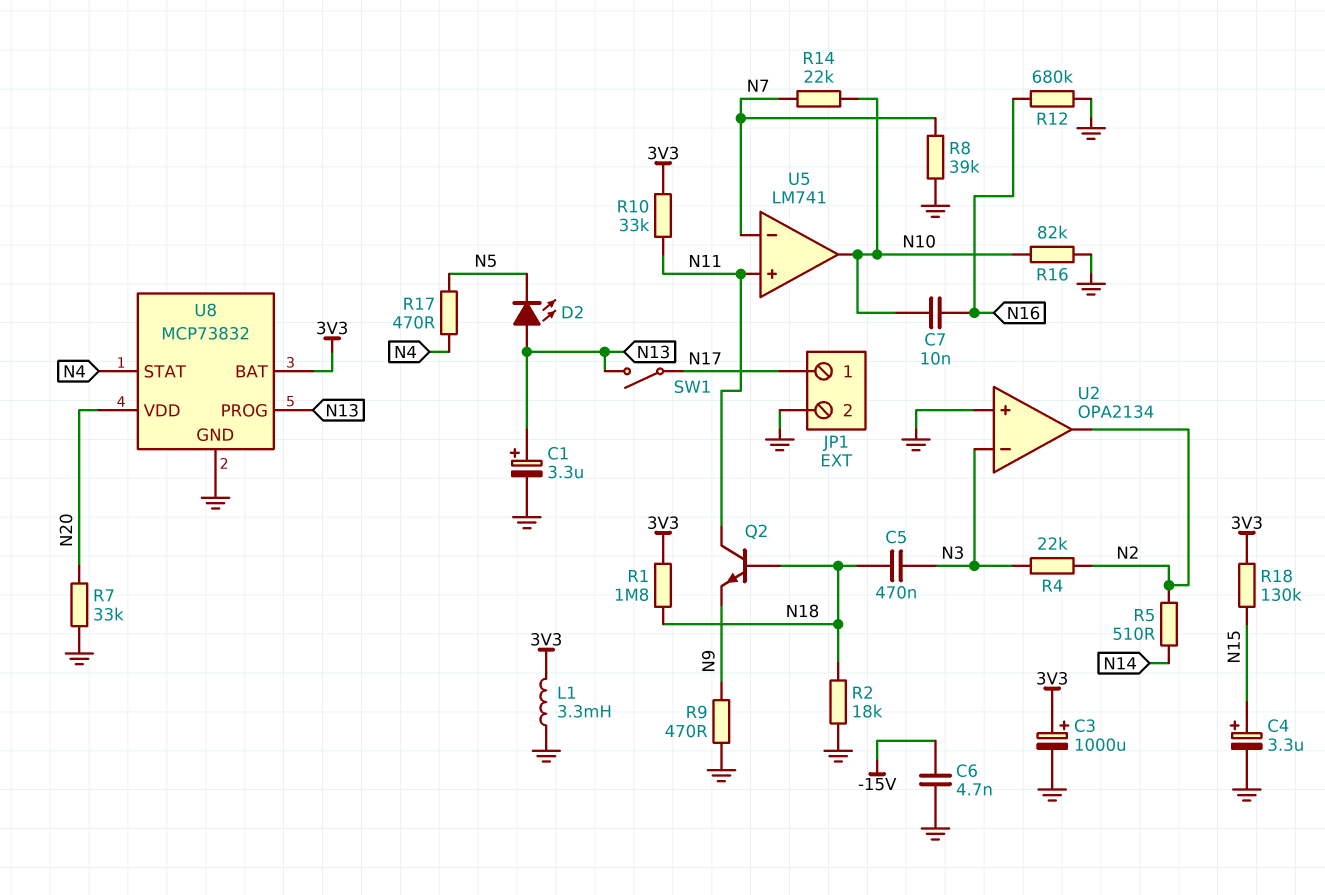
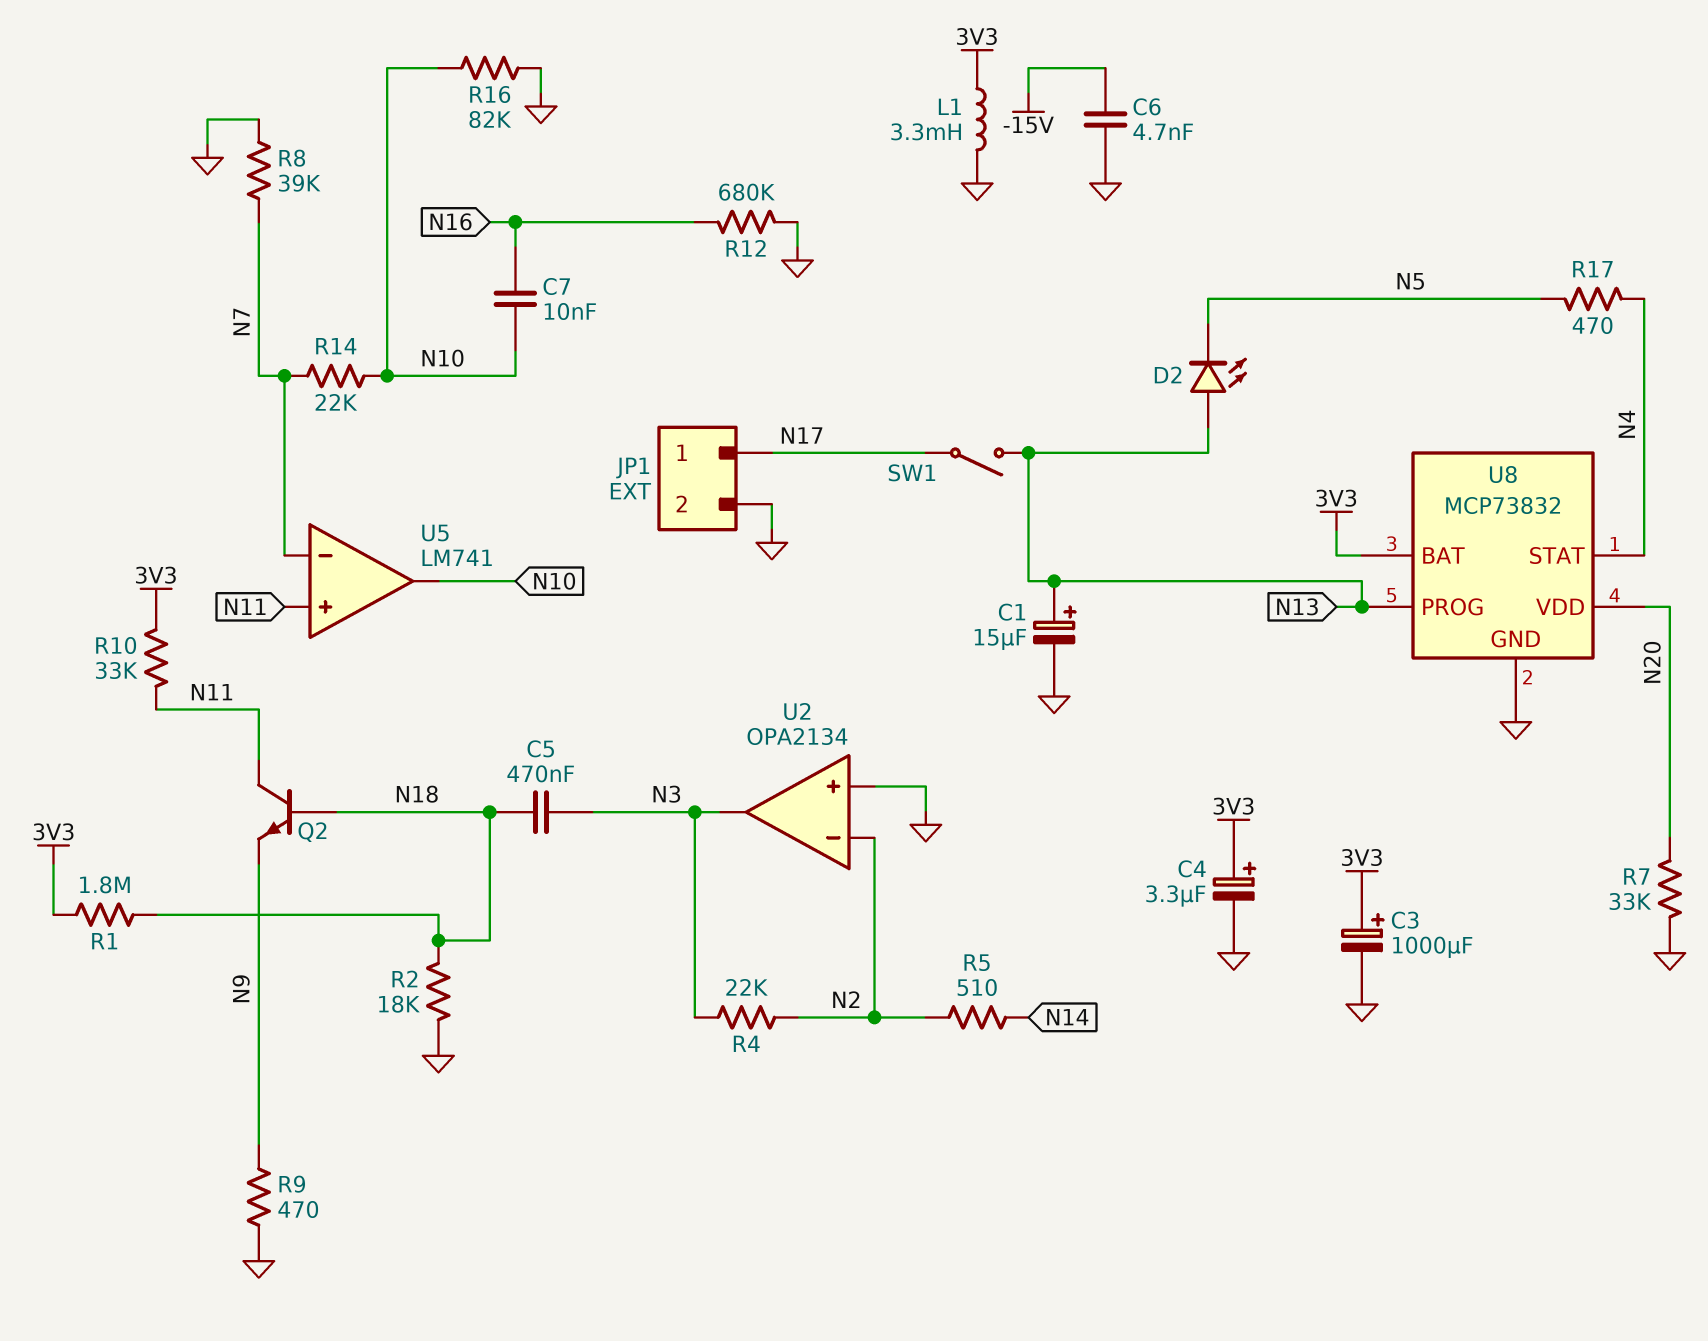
C1: 3.3uF (plus N13, minus GND) -> 15uF (plus N13, minus GND)
C4: 3.3uF (plus N15, minus GND) -> 3.3uF (plus 3V3, minus GND)
R18: 130k (3V3, N15) -> none
U2 pin in-: N3 -> N2
U2 pin out: N2 -> N3

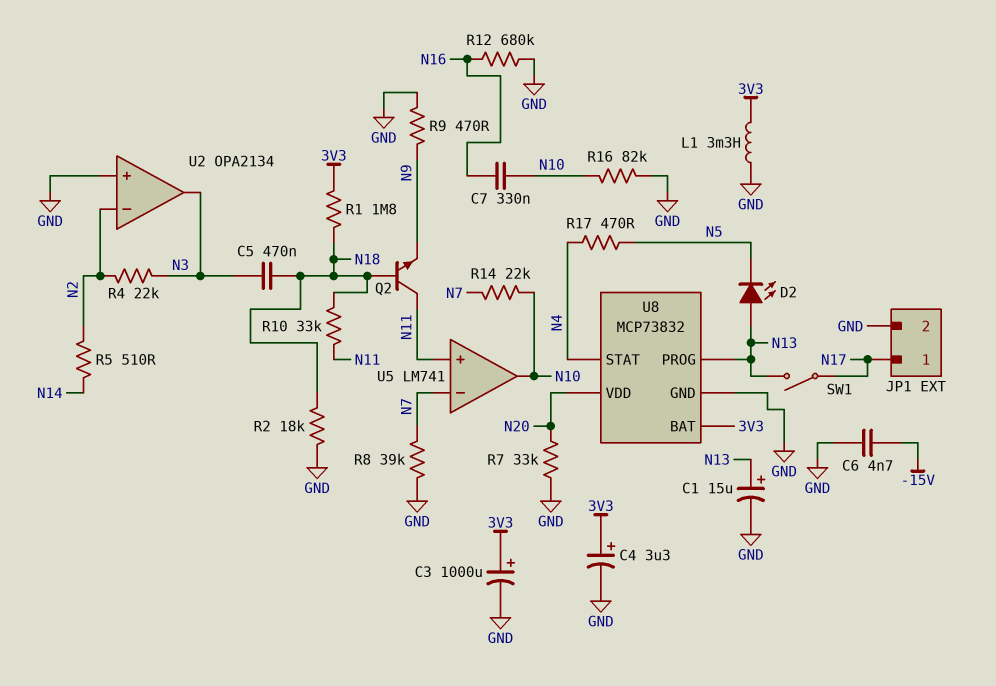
C7: 10nF (N10, N16) -> 330nF (N10, N16)
R10: 33k (3V3, N11) -> 33k (N11, N18)

